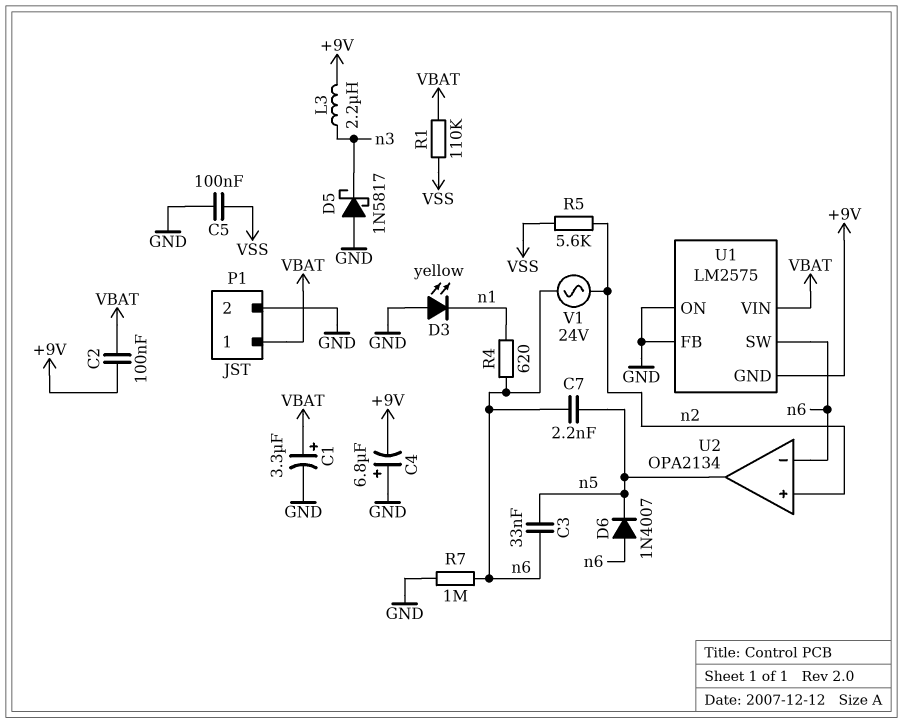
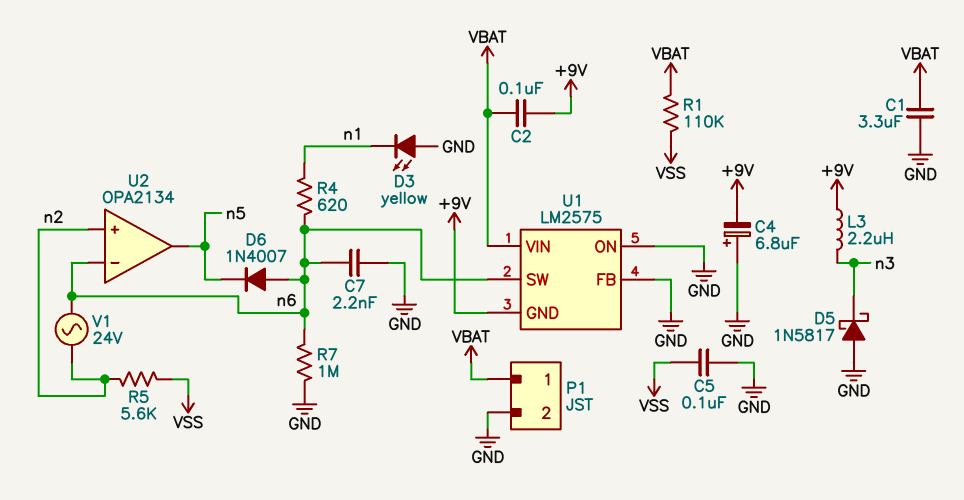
C1: 3.3uF (plus VBAT, minus GND) -> 3.3uF (GND, VBAT)
C3: 33nF (n5, n6) -> none
C7: 2.2nF (n5, n6) -> 2.2nF (GND, n6)

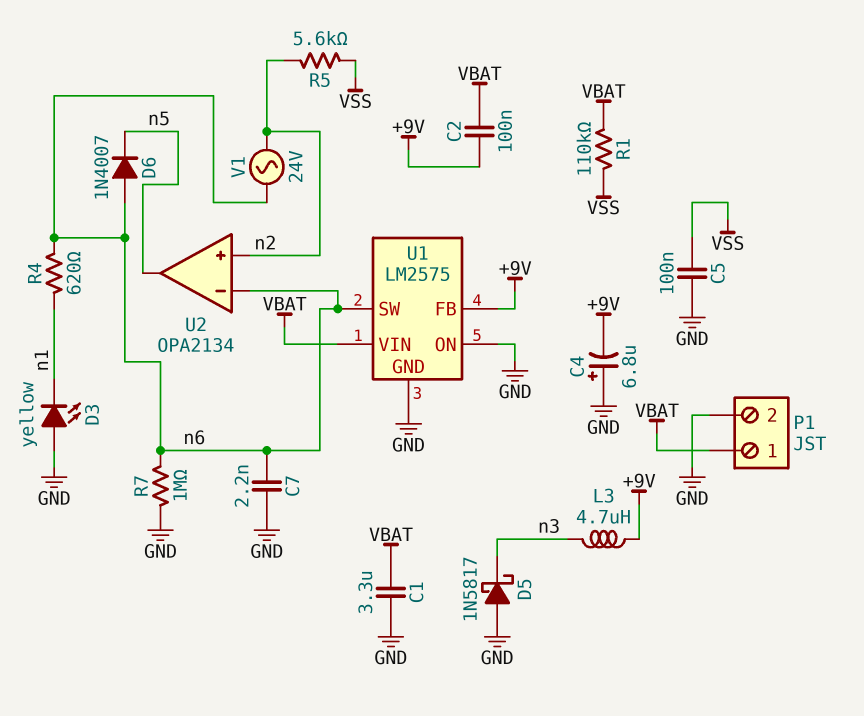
L3: 2.2uH (+9V, n3) -> 4.7uH (+9V, n3)
U1 pin FB: GND -> +9V
U1 pin GND: +9V -> GND

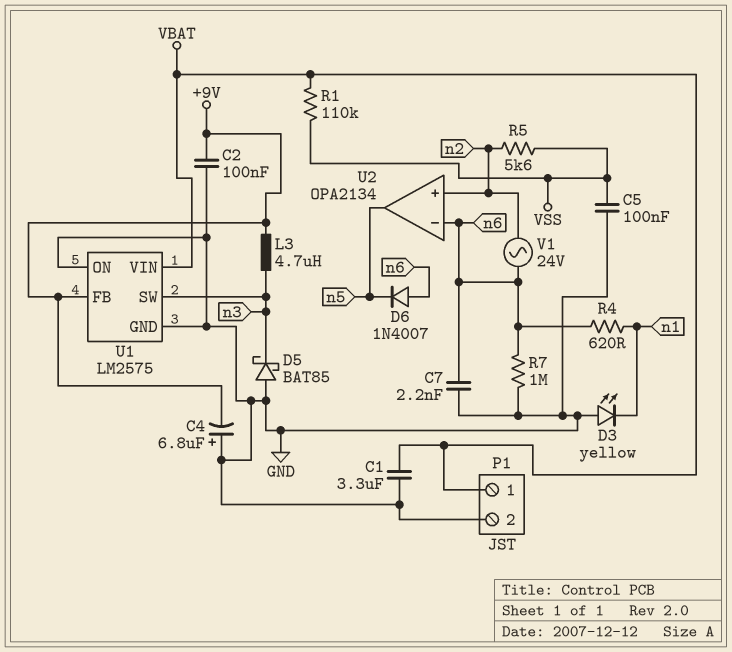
C2: 100nF (+9V, VBAT) -> 100nF (+9V, GND)
D5: schottky 1N5817 (A GND, K n3) -> schottky BAT85 (A GND, K n3)
U1 pin SW: n6 -> n3

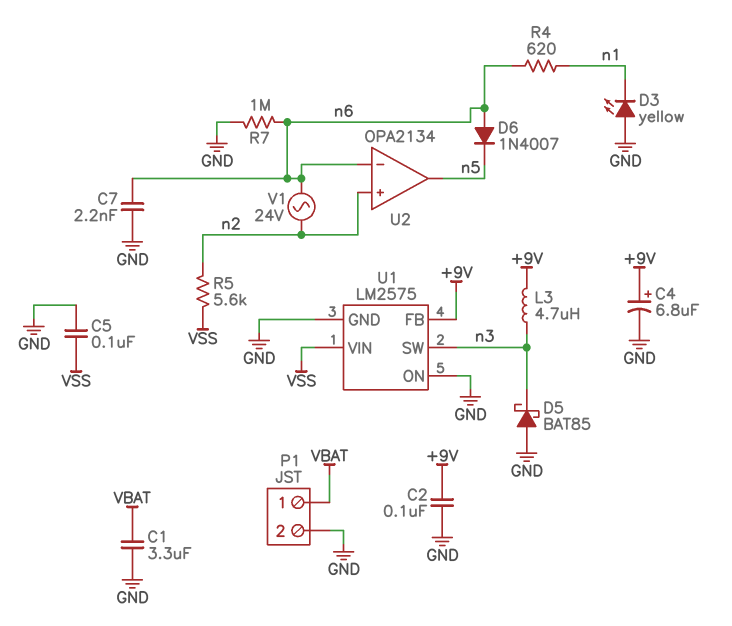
C4: 6.8uF (plus GND, minus +9V) -> 6.8uF (plus +9V, minus GND)
R1: 110k (VBAT, VSS) -> none
U1 pin VIN: VBAT -> VSS

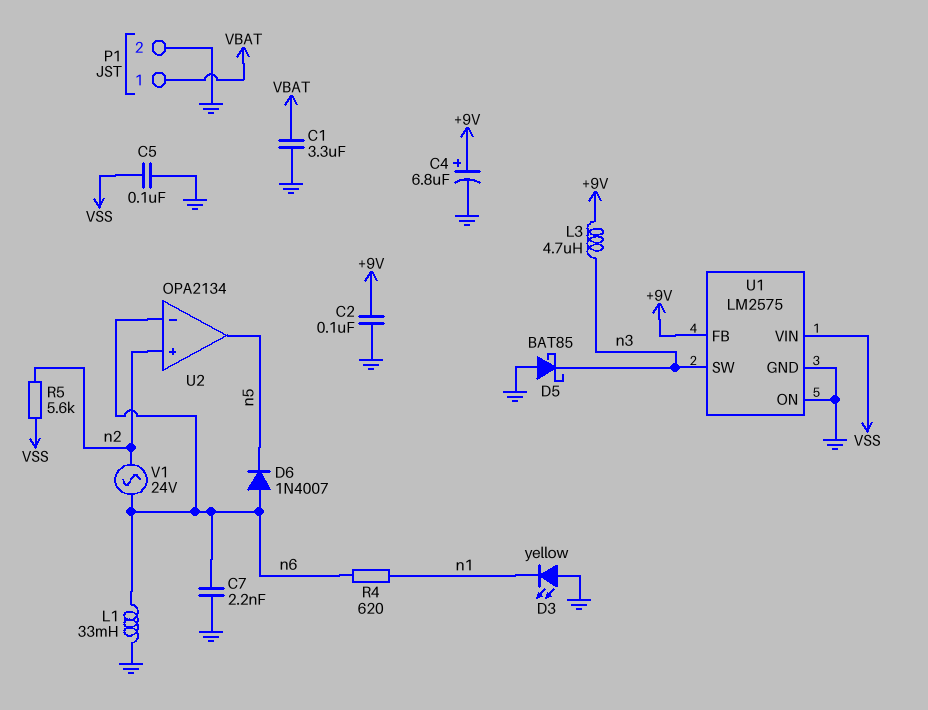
L1: none -> 33mH (GND, n6)
R7: 1M (GND, n6) -> none

